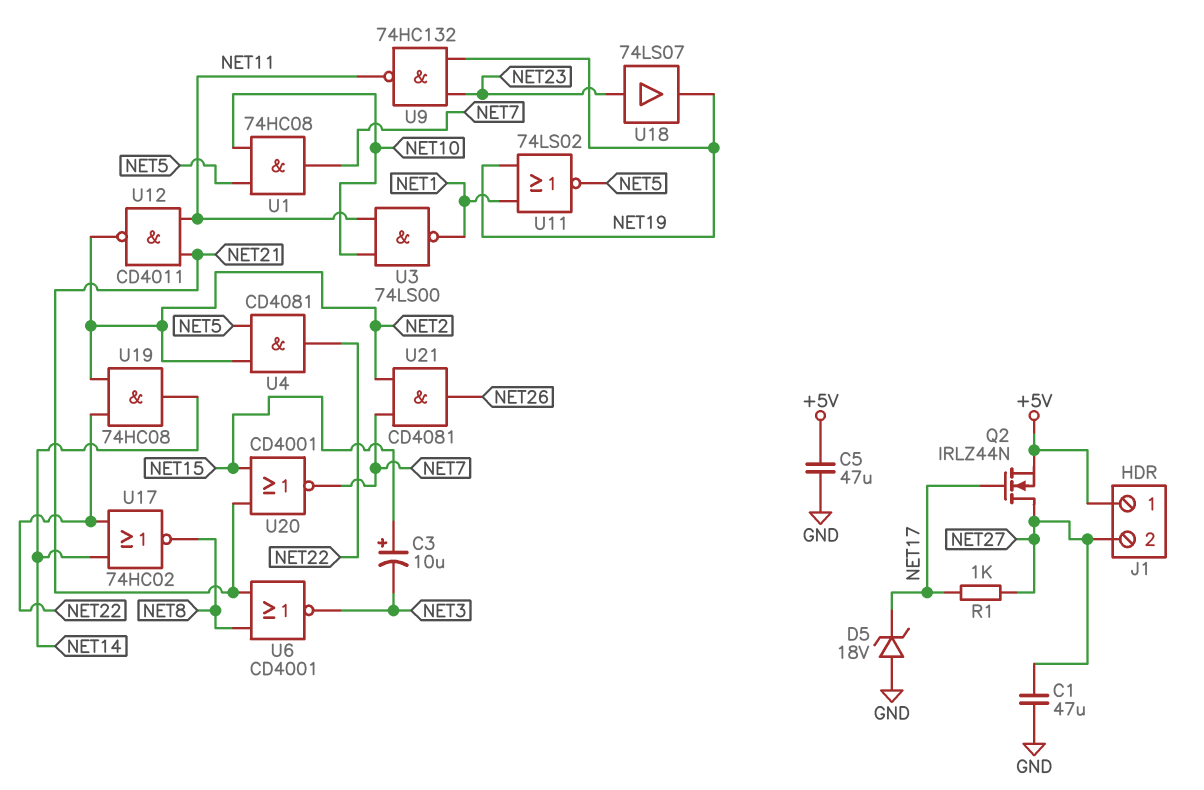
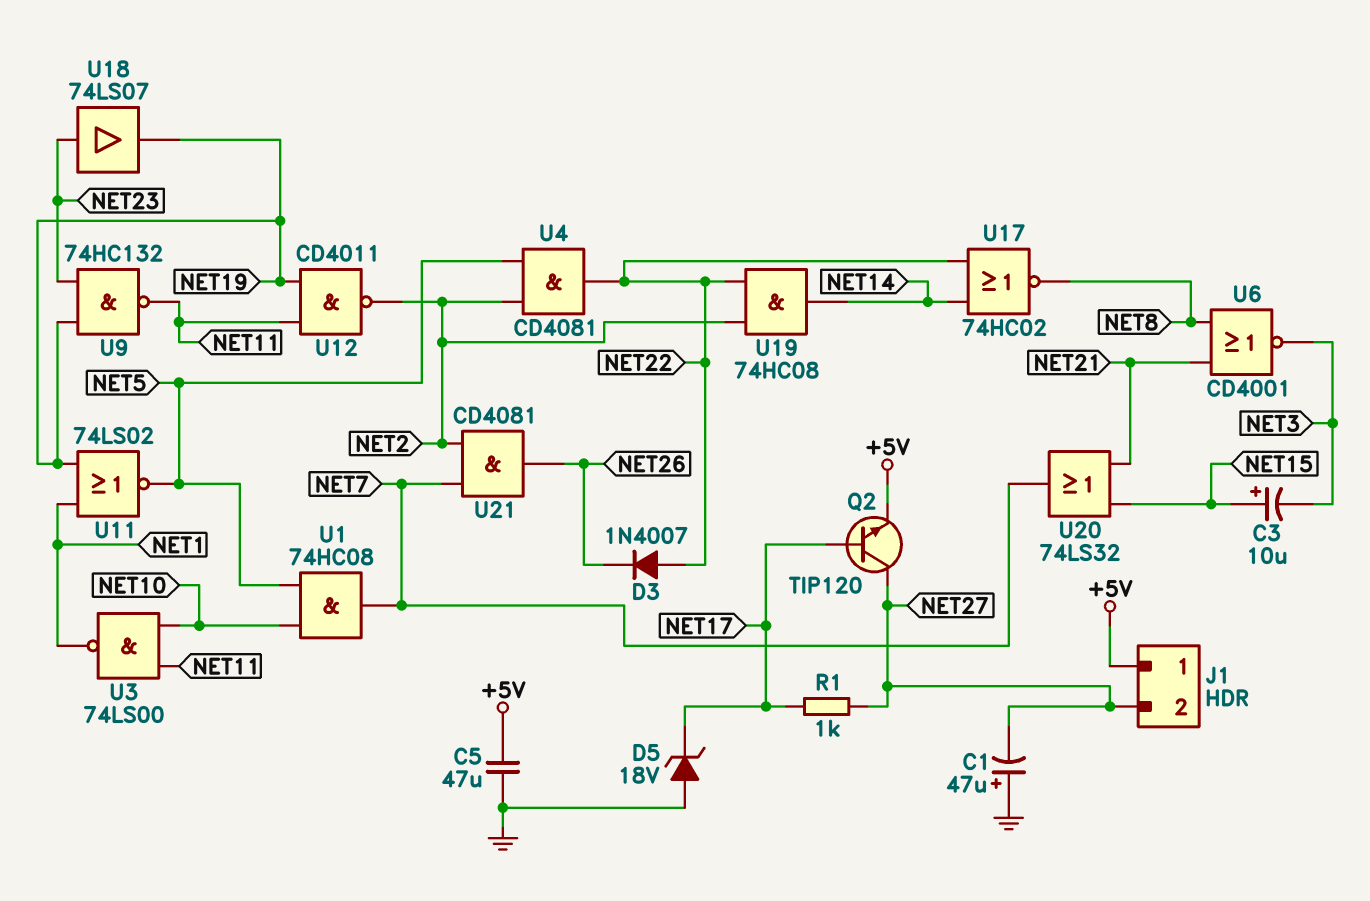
C1: 47uF (GND, NET27) -> 47uF (plus GND, minus NET27)
D3: none -> diode 1N4007 (A NET22, K NET26)
Q2: NMOS IRLZ44N (G NET17, D NET27, S +5V) -> NPN TIP120 (B NET17, C NET27, E +5V)
U12: NAND CD4011 (in NET11, in NET21, out NET2) -> NAND CD4011 (in NET11, in NET19, out NET2)
U20: NOR CD4001 (in NET15, in NET21, out NET7) -> OR 74LS32 (in NET15, in NET21, out NET7)

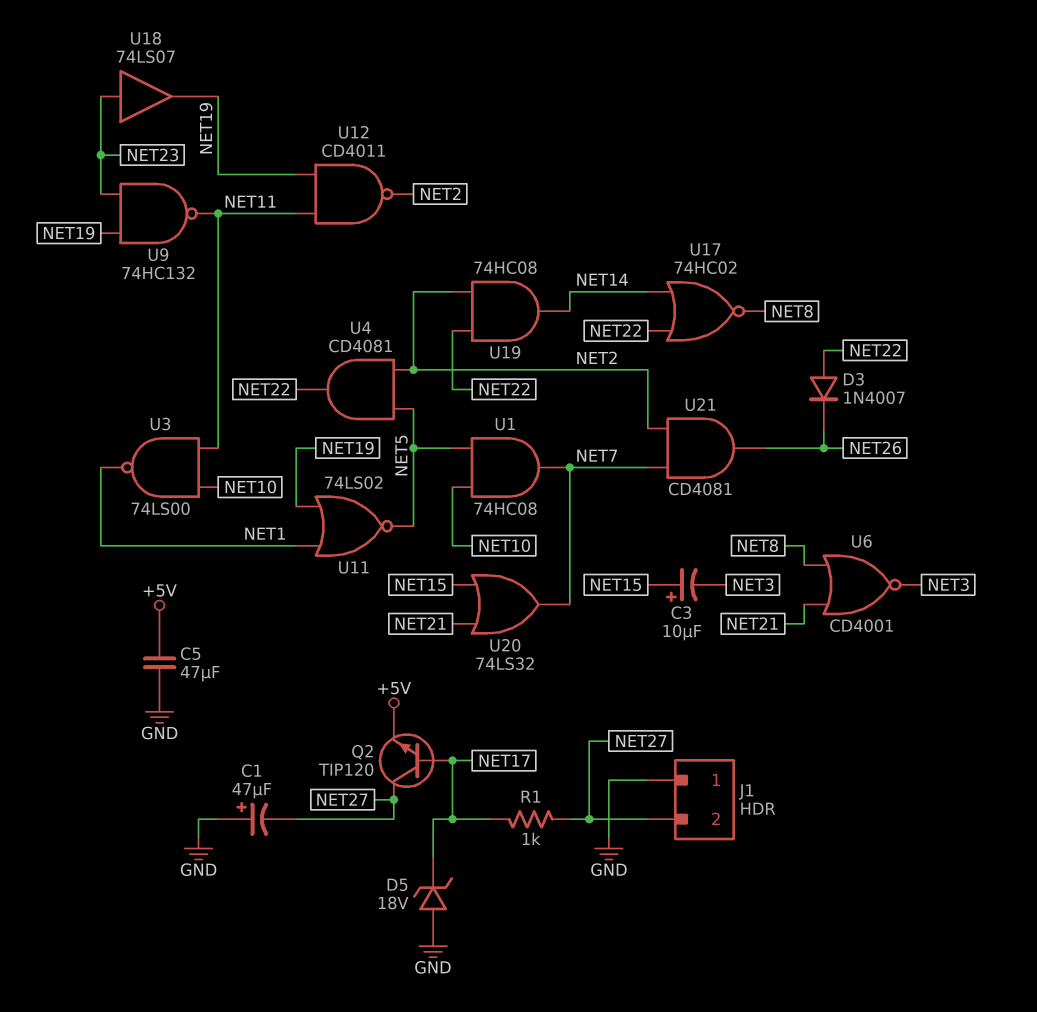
J1 pin 1: +5V -> GND

